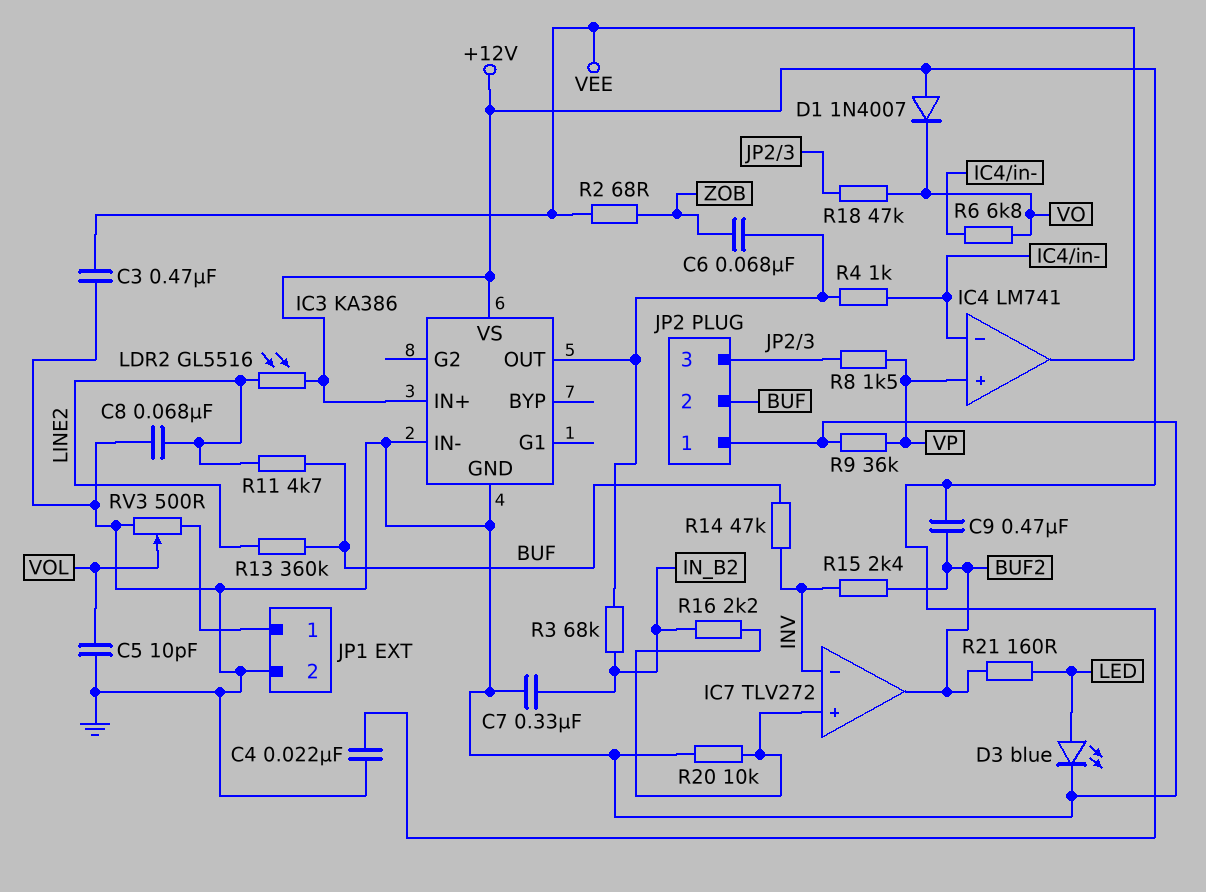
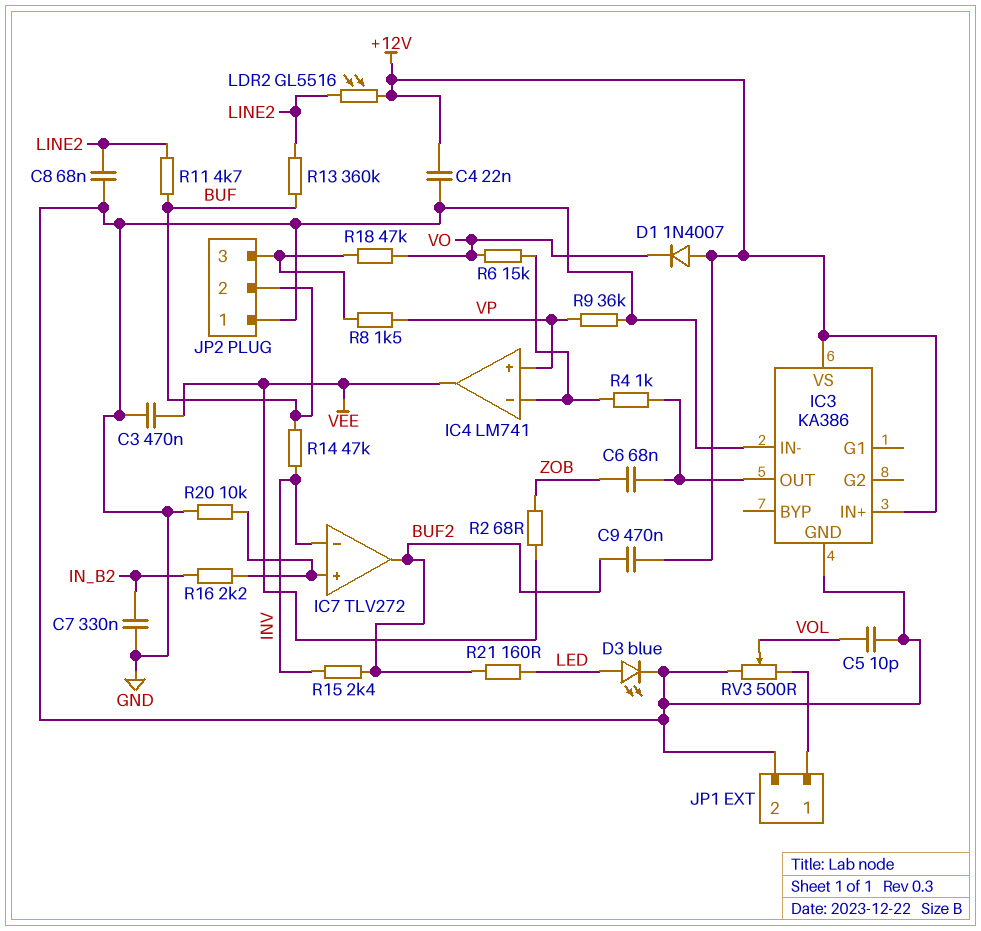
R3: 68k (IC3/OUT, IN_B2) -> none
R6: 6.8k (IC4/in-, VO) -> 15k (IC4/in-, VO)

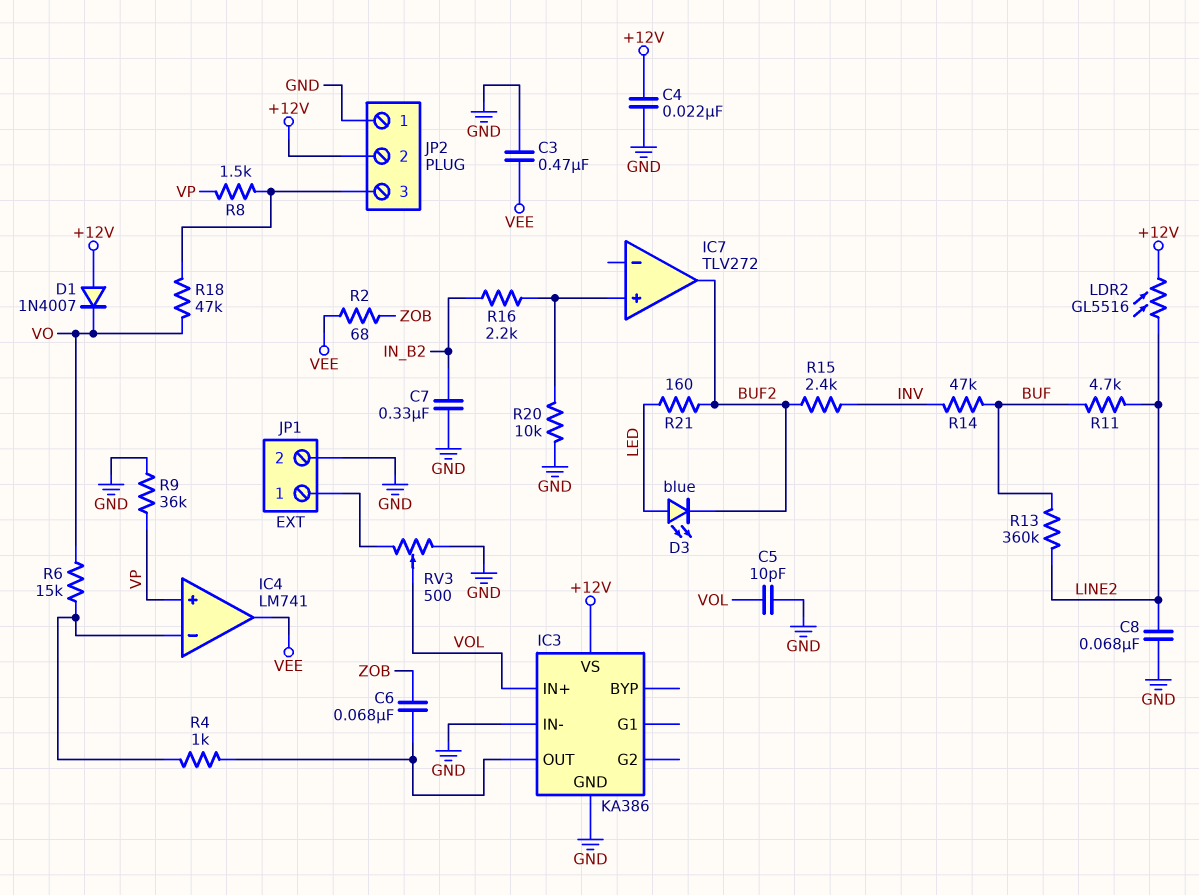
C9: 470nF (+12V, BUF2) -> none
D3: LED blue (A LED, K GND) -> LED blue (A LED, K BUF2)
IC3 pin IN+: +12V -> VOL
IC7 pin in-: INV -> none
JP2 pin 2: BUF -> +12V

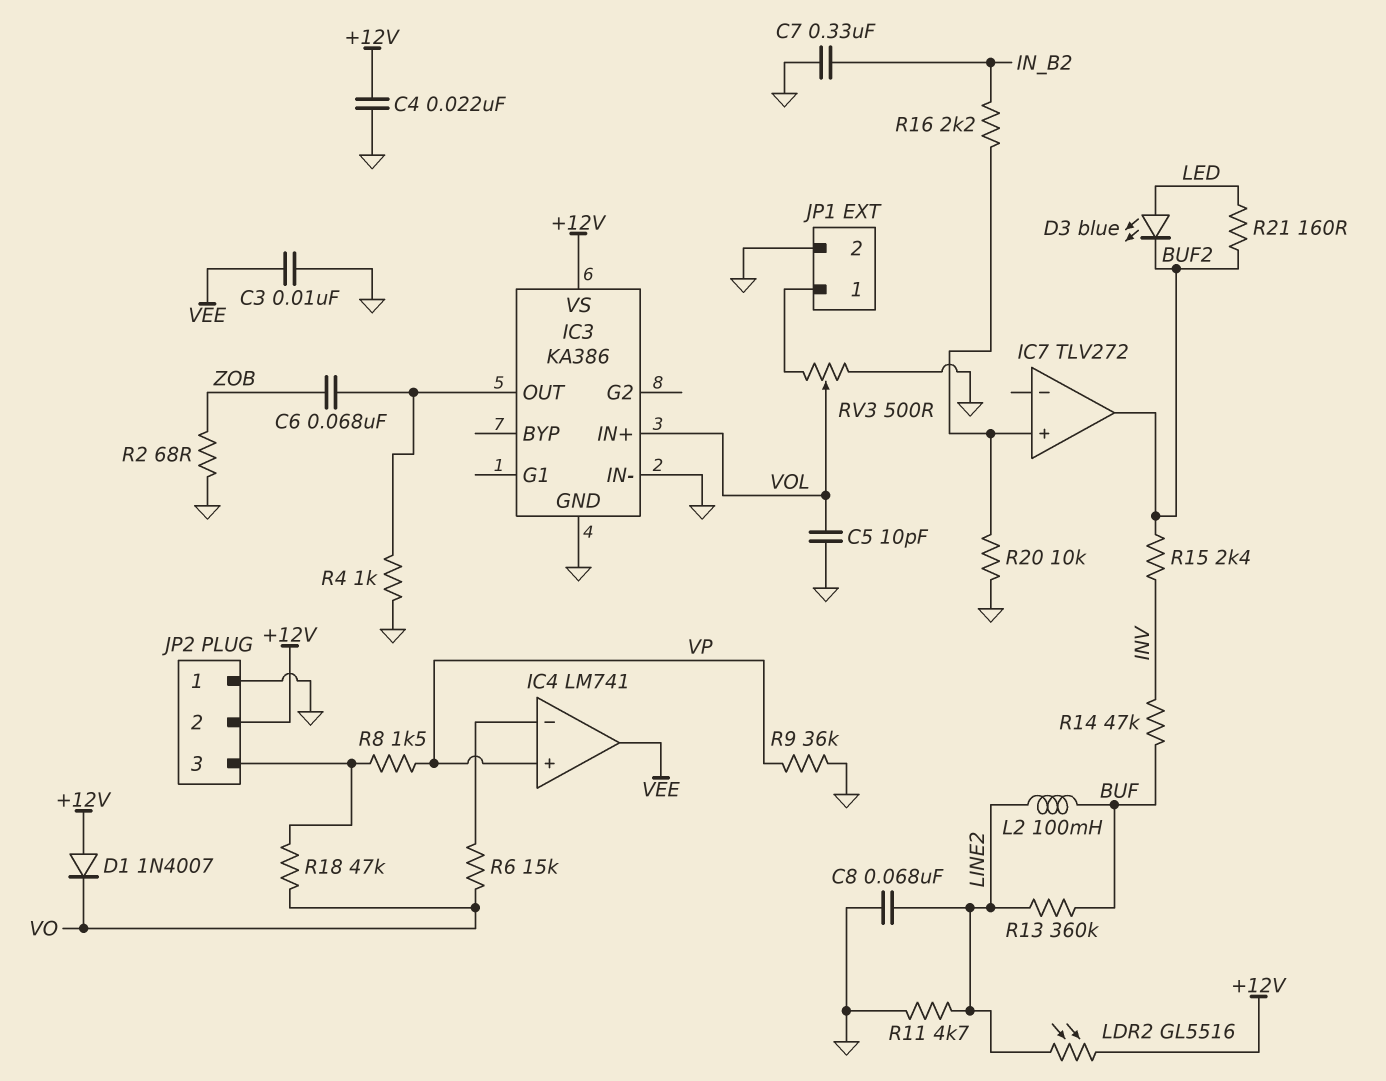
C3: 470nF (GND, VEE) -> 10nF (GND, VEE)
L2: none -> 100mH (BUF, LINE2)
R2: 68 (VEE, ZOB) -> 68 (GND, ZOB)
R4: 1k (IC3/OUT, IC4/in-) -> 1k (GND, IC3/OUT)
R11: 4.7k (BUF, LINE2) -> 4.7k (GND, LINE2)

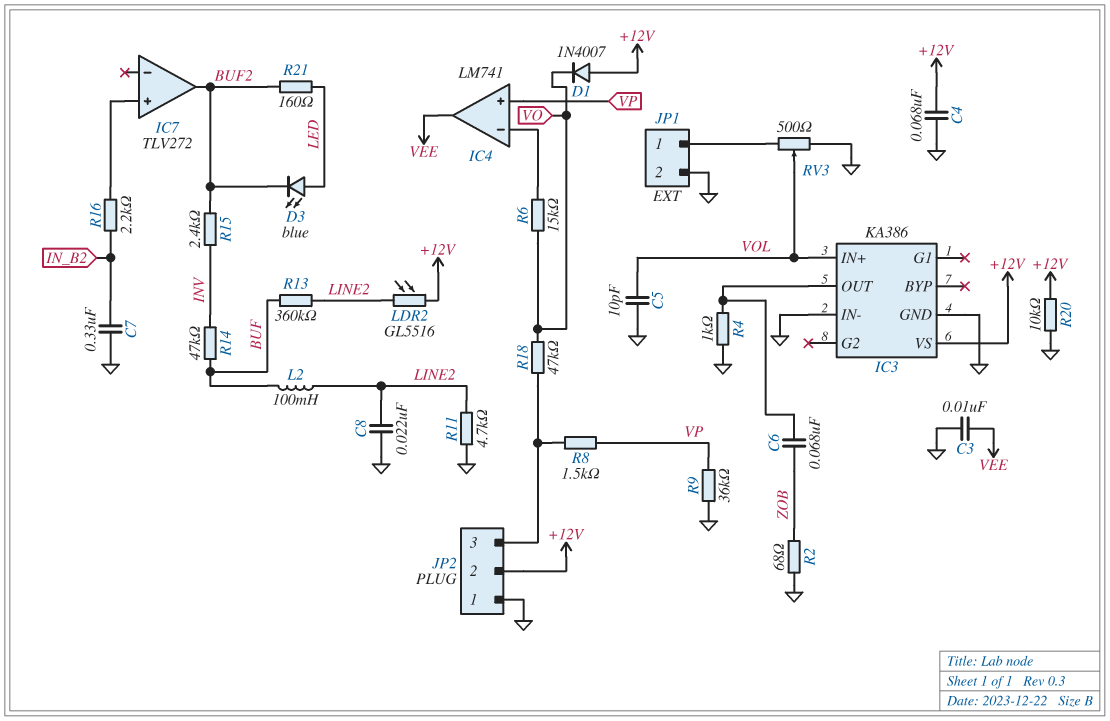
C4: 22nF (+12V, GND) -> 68nF (+12V, GND)
C8: 68nF (GND, LINE2) -> 22nF (GND, LINE2)
R20: 10k (GND, IC7/in+) -> 10k (+12V, GND)

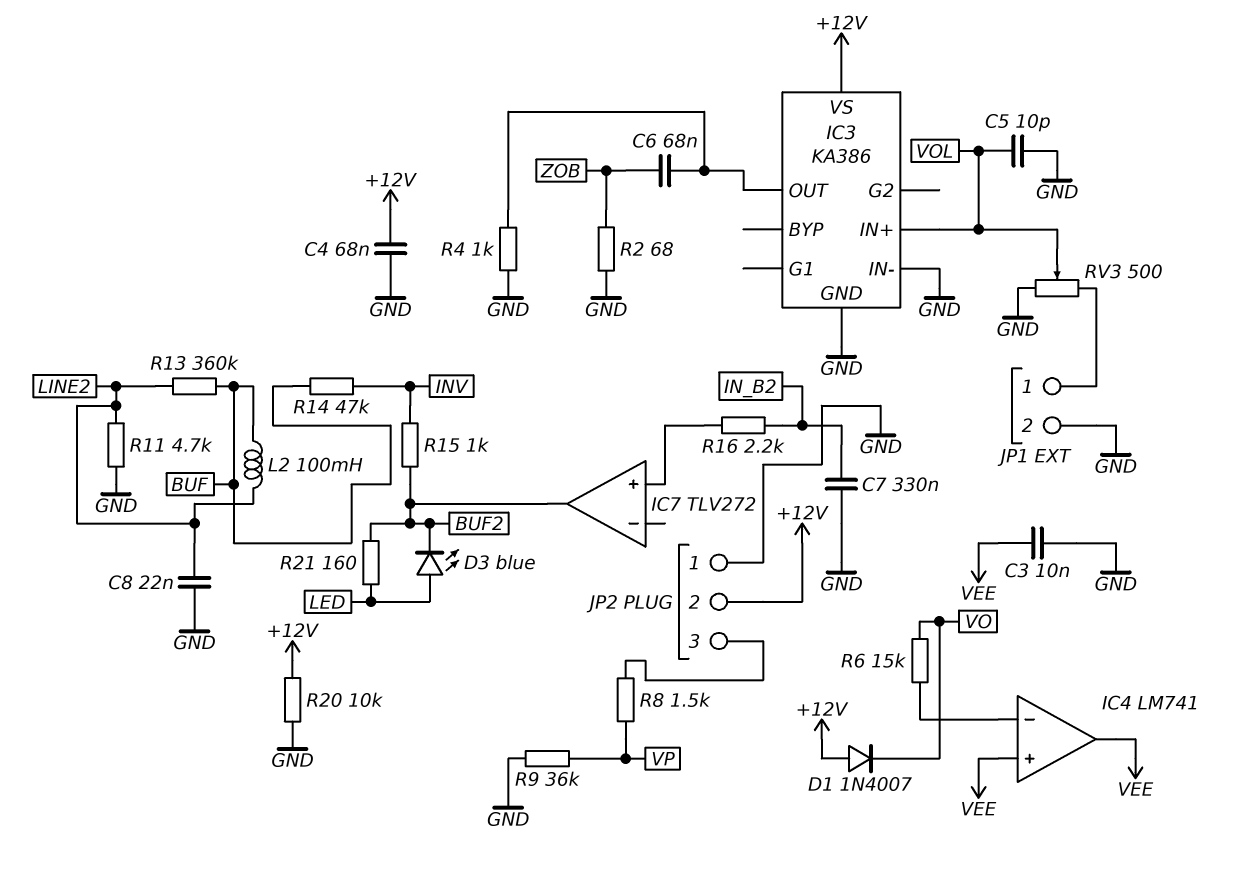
IC4 pin in+: VP -> VEE
LDR2: GL5516 (+12V, LINE2) -> none
R15: 2.4k (BUF2, INV) -> 1k (BUF2, INV)
R18: 47k (JP2/3, VO) -> none

